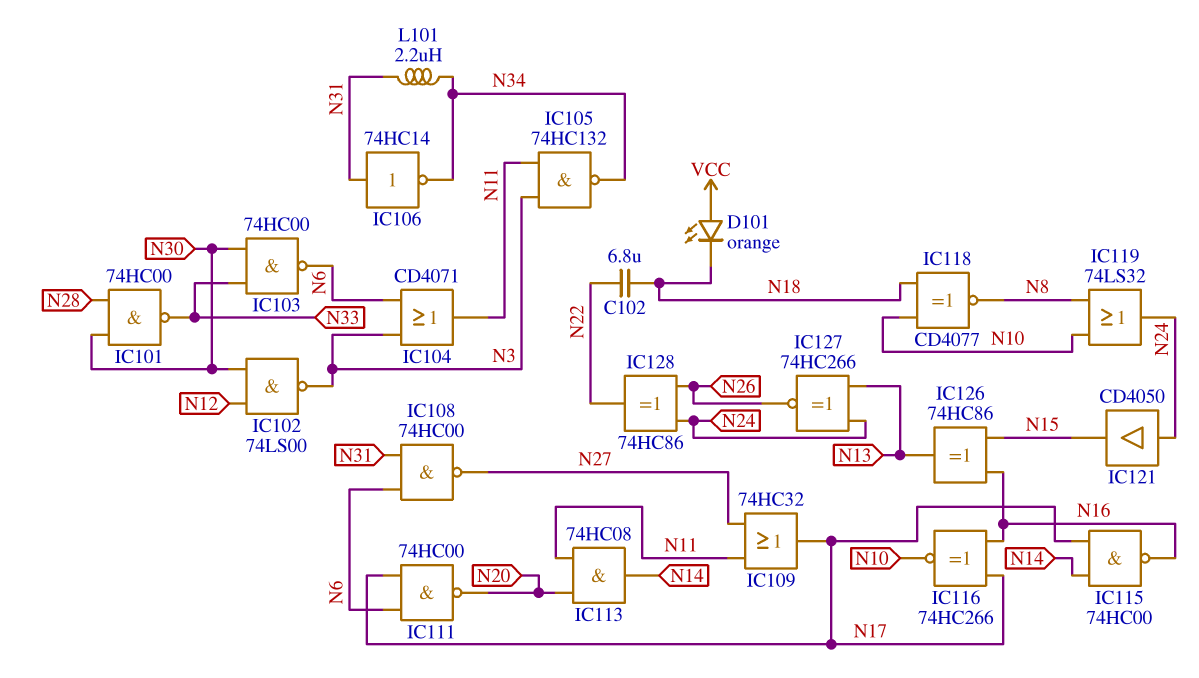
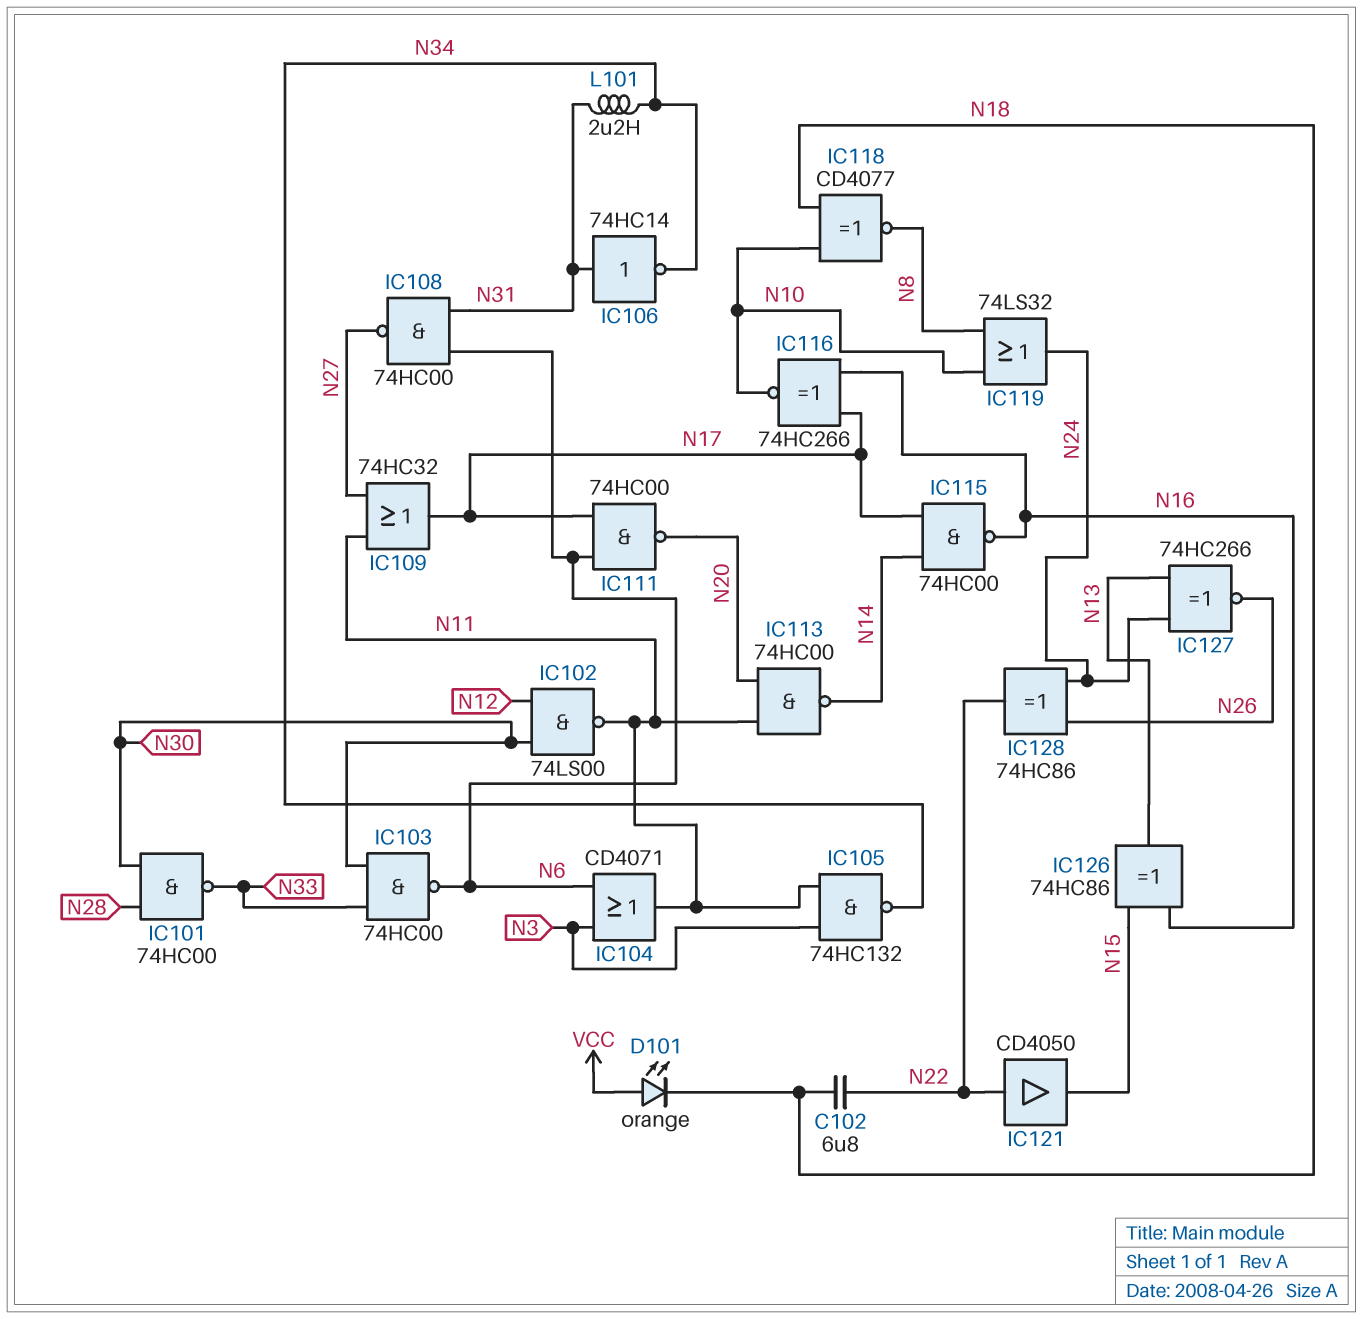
IC102: NAND 74LS00 (in N12, in N30, out N3) -> NAND 74LS00 (in N12, in N30, out N11)
IC113: AND 74HC08 (in N11, in N20, out N14) -> NAND 74HC00 (in N11, in N20, out N14)
IC121: buffer CD4050 (in N24, out N15) -> buffer CD4050 (in N22, out N15)

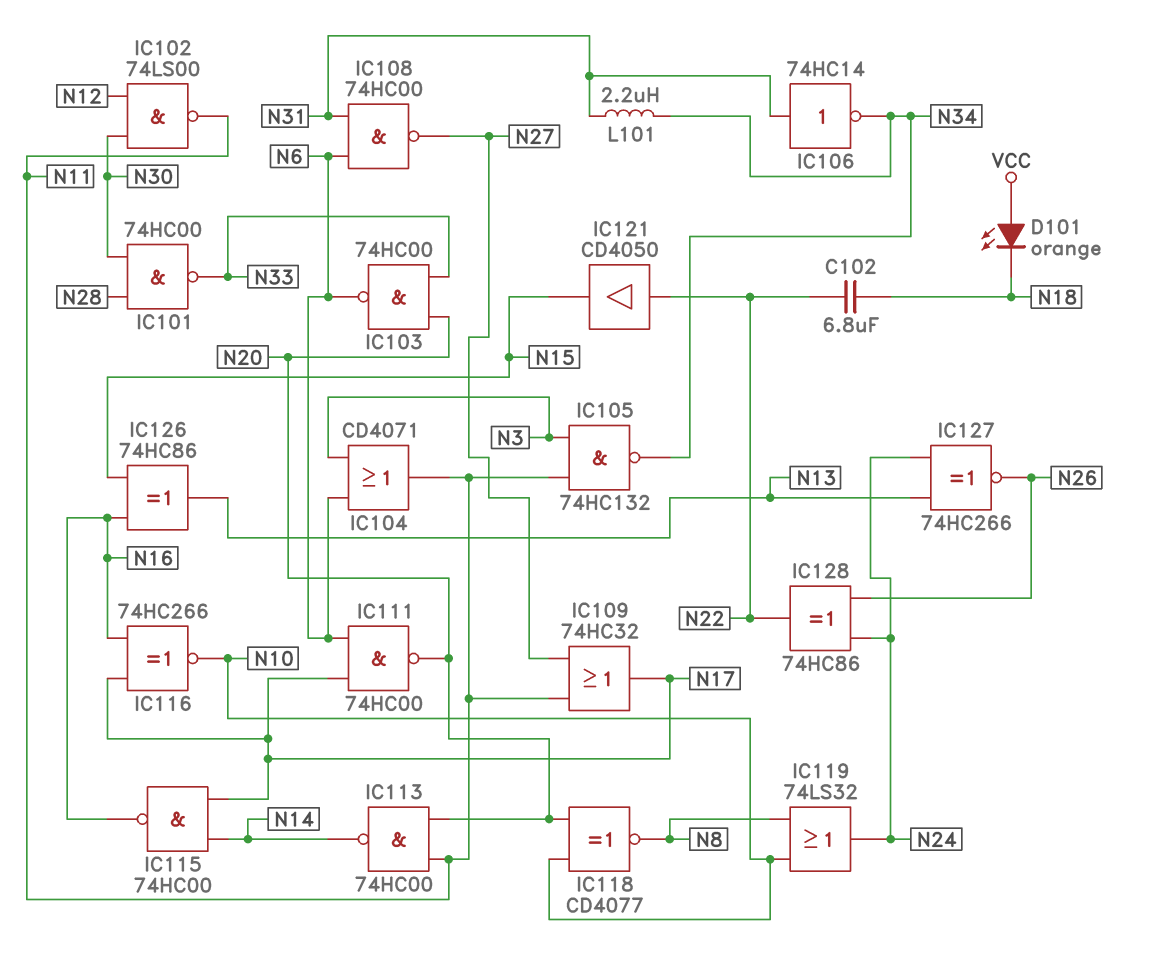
IC103: NAND 74HC00 (in N30, in N33, out N6) -> NAND 74HC00 (in N20, in N33, out N6)
IC118: XNOR CD4077 (in N10, in N18, out N8) -> XNOR CD4077 (in N10, in N20, out N8)

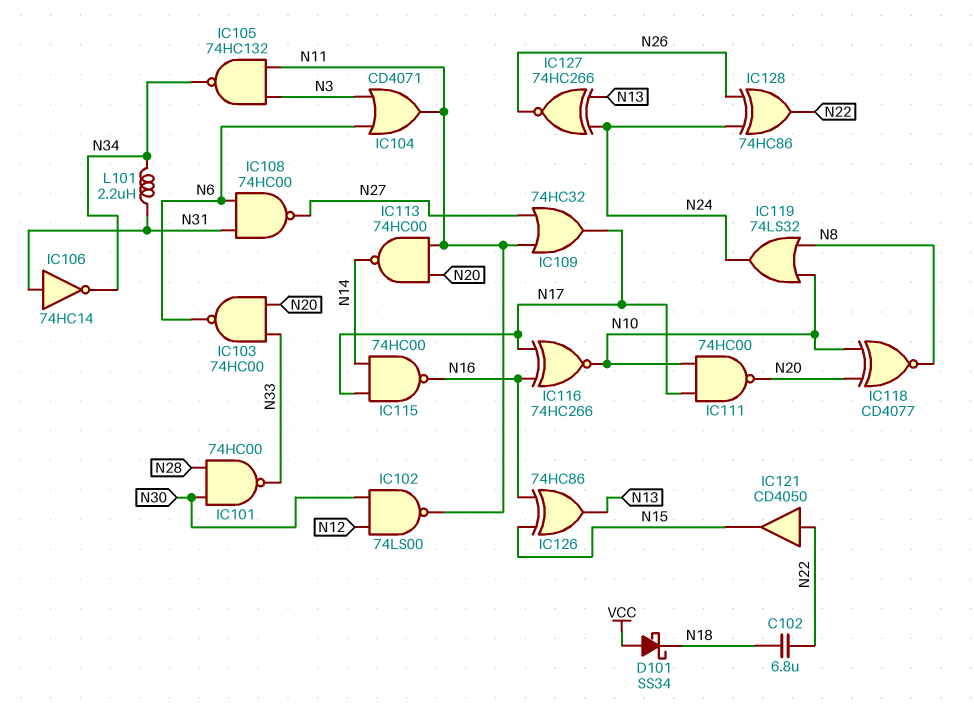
D101: LED orange (A VCC, K N18) -> schottky SS34 (A VCC, K N18)
IC111: NAND 74HC00 (in N6, in N17, out N20) -> NAND 74HC00 (in N10, in N17, out N20)

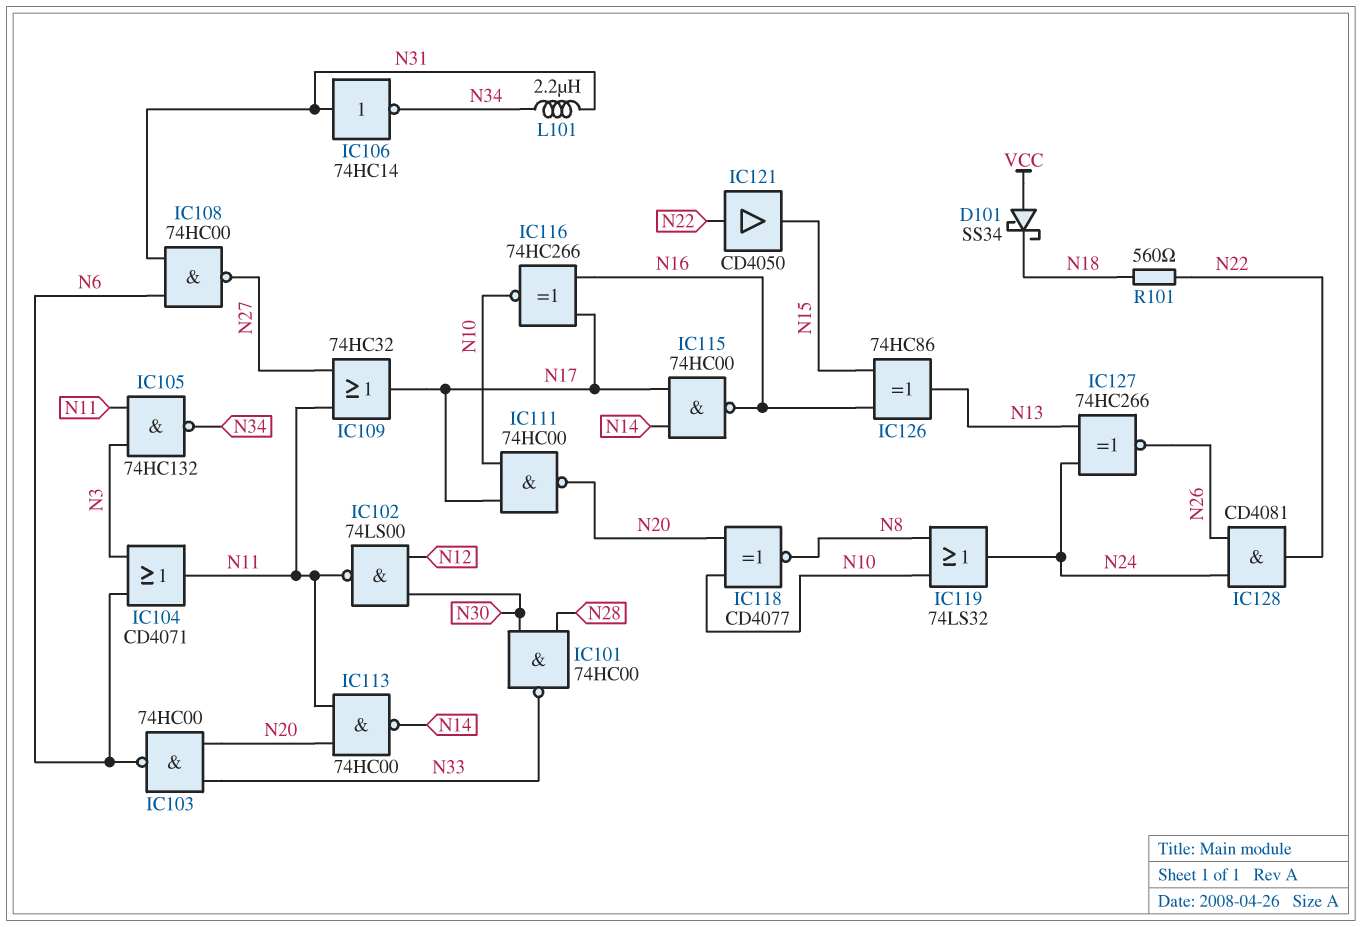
C102: 6.8uF (N18, N22) -> none
IC128: XOR 74HC86 (in N24, in N26, out N22) -> AND CD4081 (in N24, in N26, out N22)
R101: none -> 560 (N18, N22)

